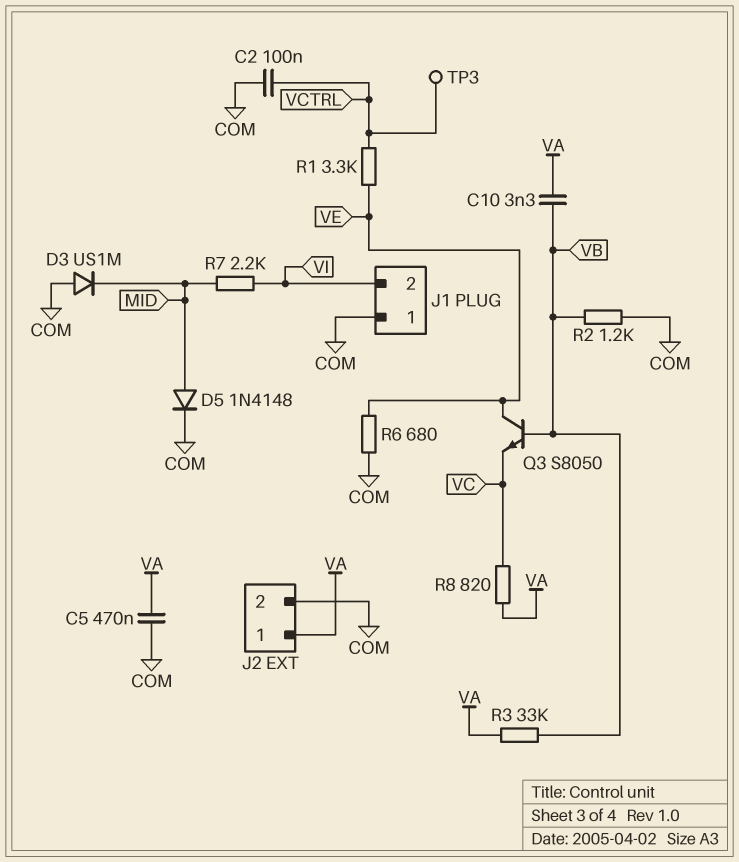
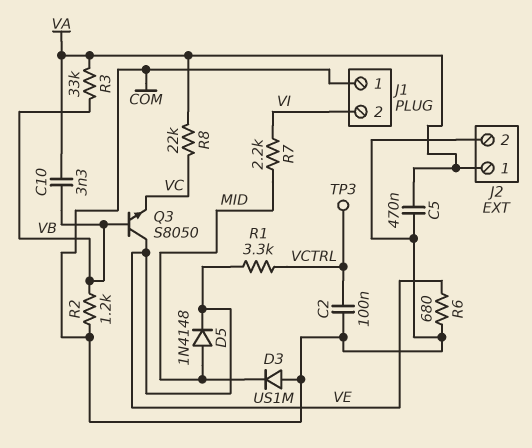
D5: diode 1N4148 (A MID, K COM) -> diode 1N4148 (A MID, K VE)
R8: 820 (VA, VC) -> 22k (VA, VC)

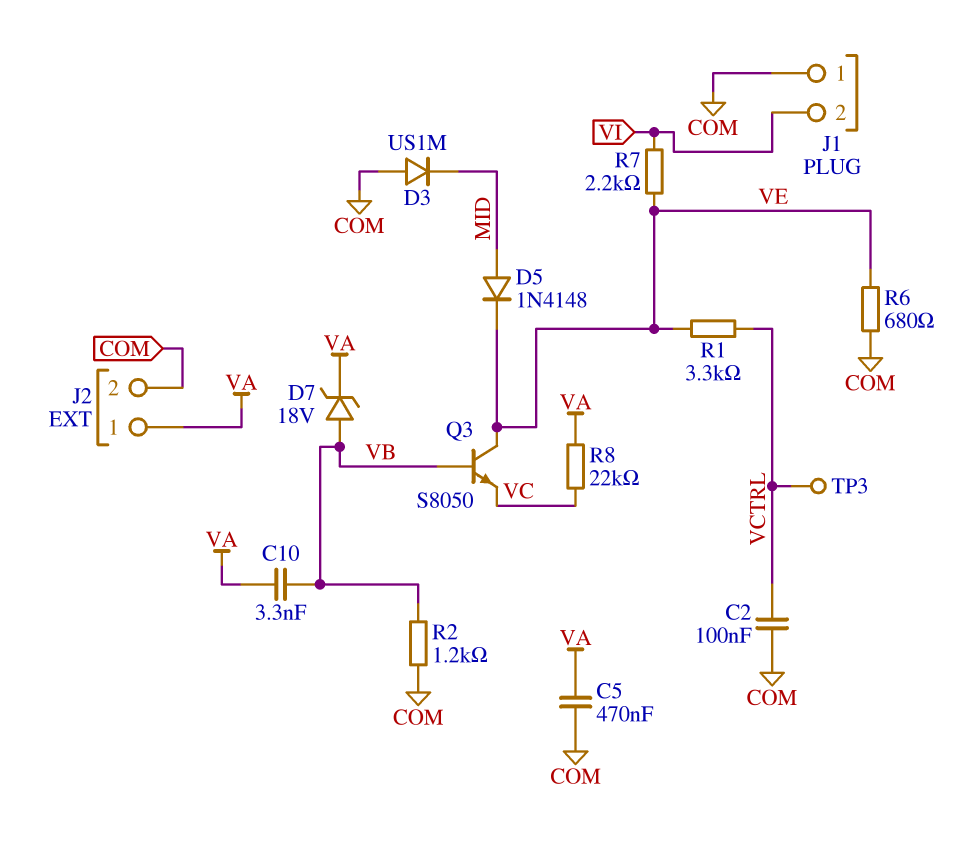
D7: none -> zener 18V (A VB, K VA)
R3: 33k (VA, VB) -> none
R7: 2.2k (MID, VI) -> 2.2k (VE, VI)

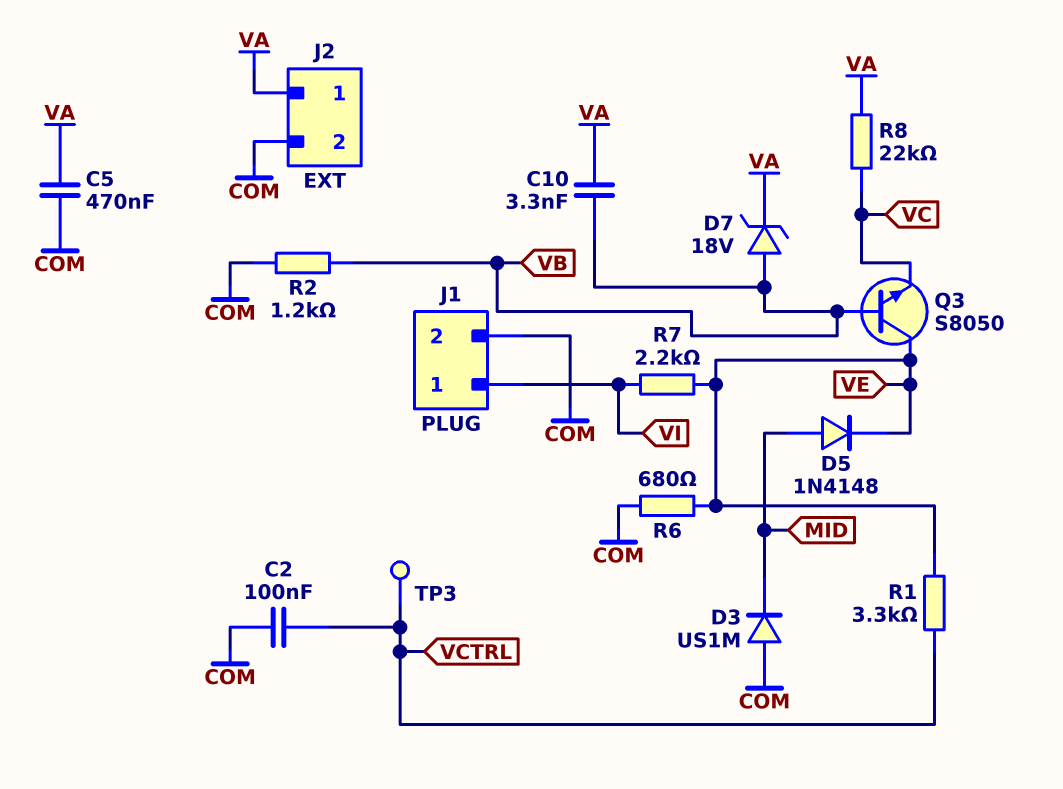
J1 pin 1: COM -> VI
J1 pin 2: VI -> COM

